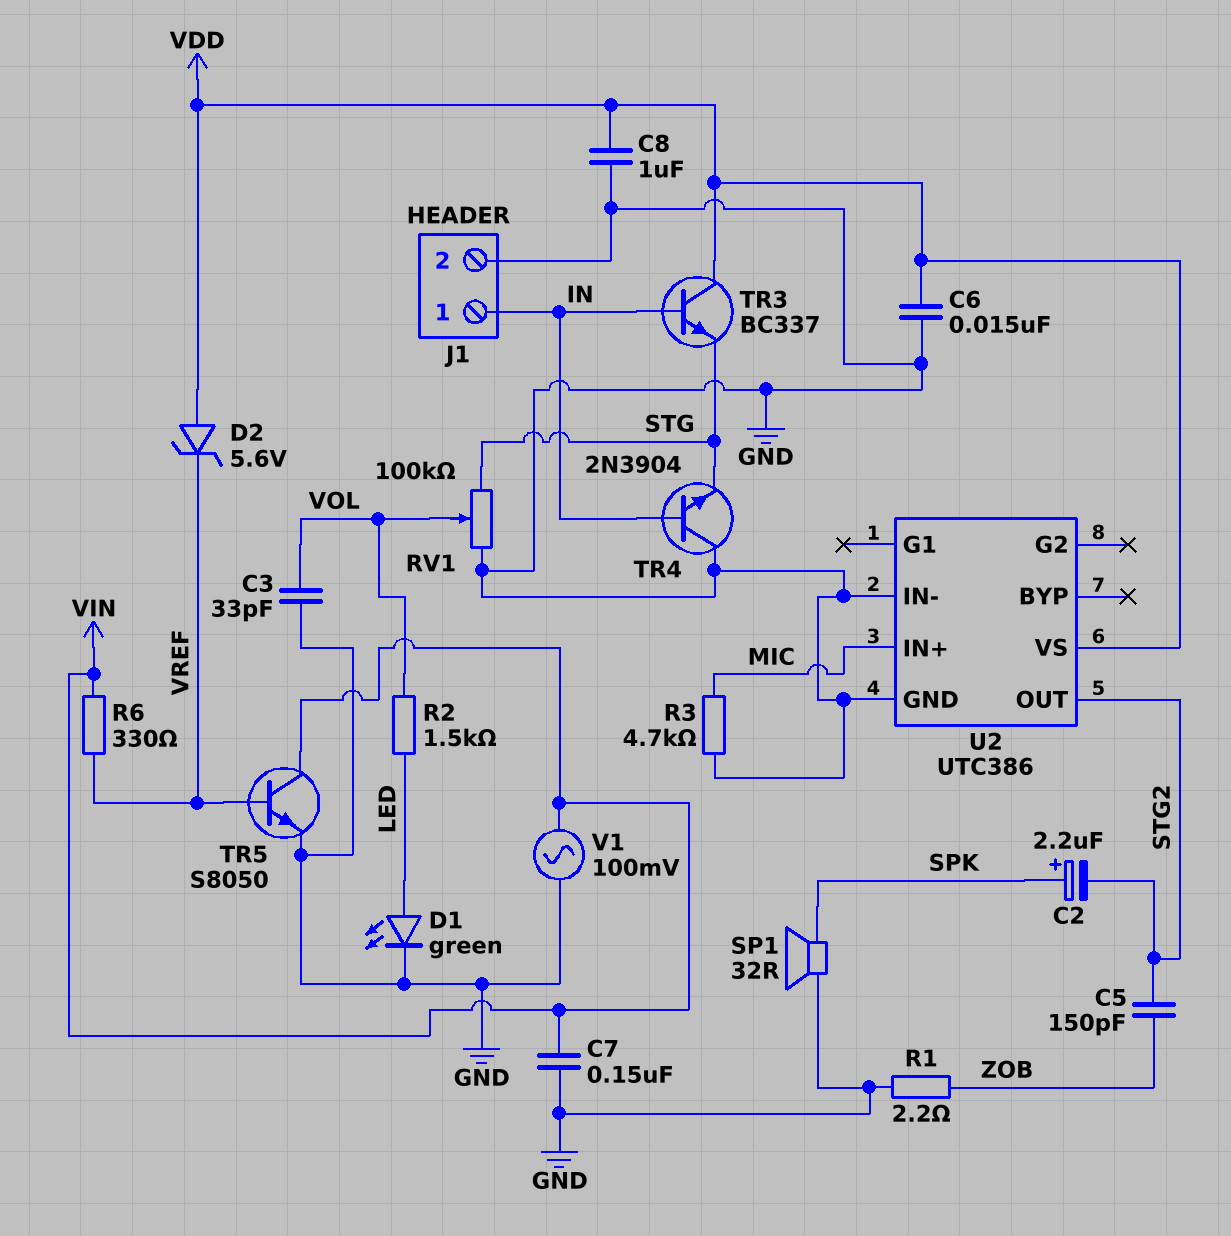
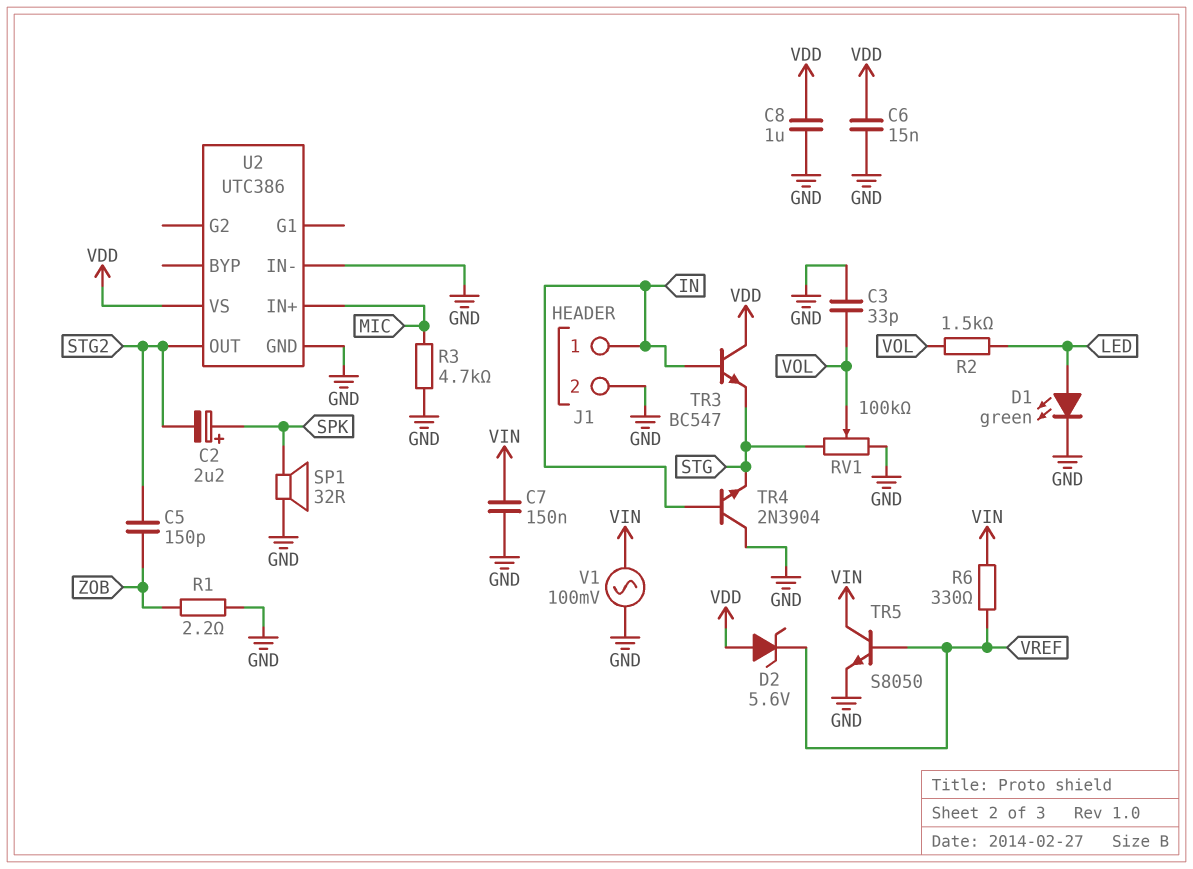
TR3: NPN BC337 (B IN, C VDD, E STG) -> NPN BC547 (B IN, C VDD, E STG)

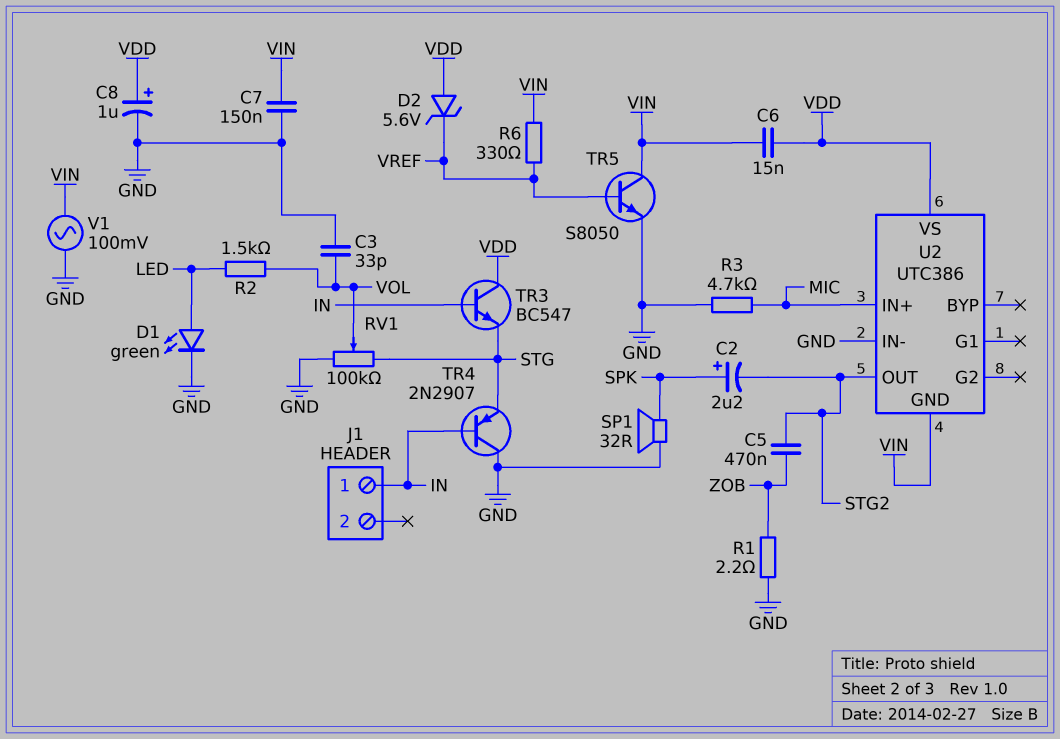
C5: 150pF (STG2, ZOB) -> 470nF (STG2, ZOB)
C6: 15nF (GND, VDD) -> 15nF (VDD, VIN)
C8: 1uF (GND, VDD) -> 1uF (plus VDD, minus GND)
J1 pin 2: GND -> none
TR4: NPN 2N3904 (B IN, C GND, E STG) -> PNP 2N2907 (B IN, C GND, E STG)
U2 pin GND: GND -> VIN

